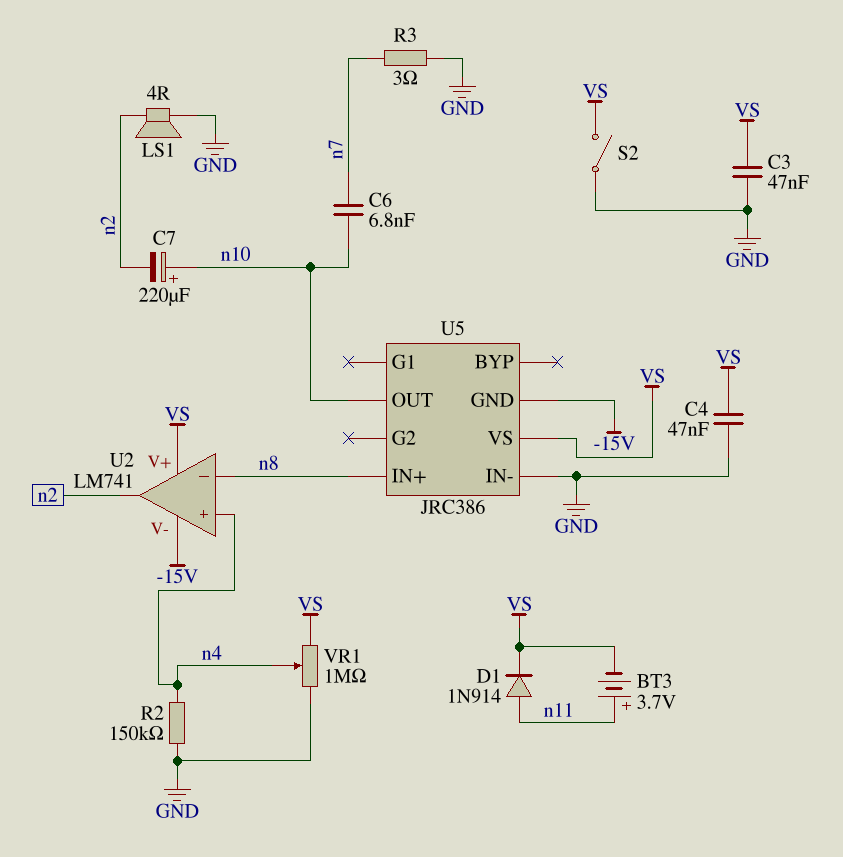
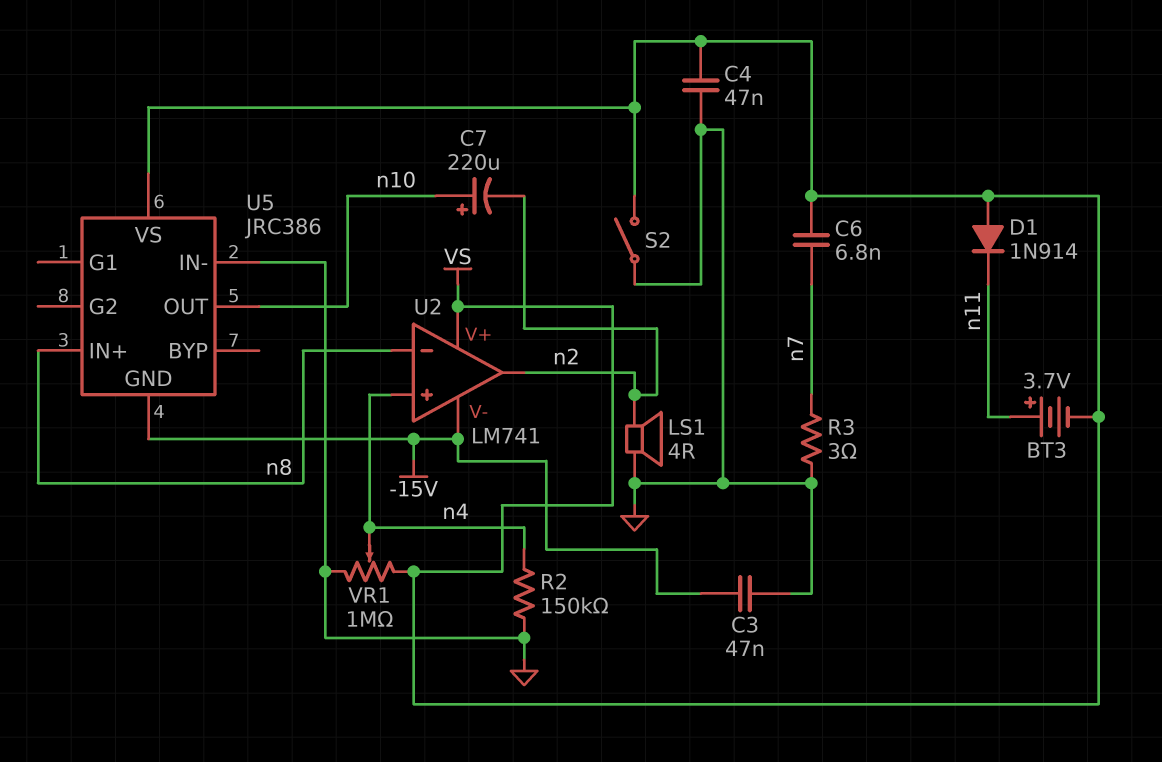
C3: 47nF (GND, VS) -> 47nF (-15V, GND)
C6: 6.8nF (n7, n10) -> 6.8nF (VS, n7)
D1: diode 1N914 (A n11, K VS) -> diode 1N914 (A VS, K n11)

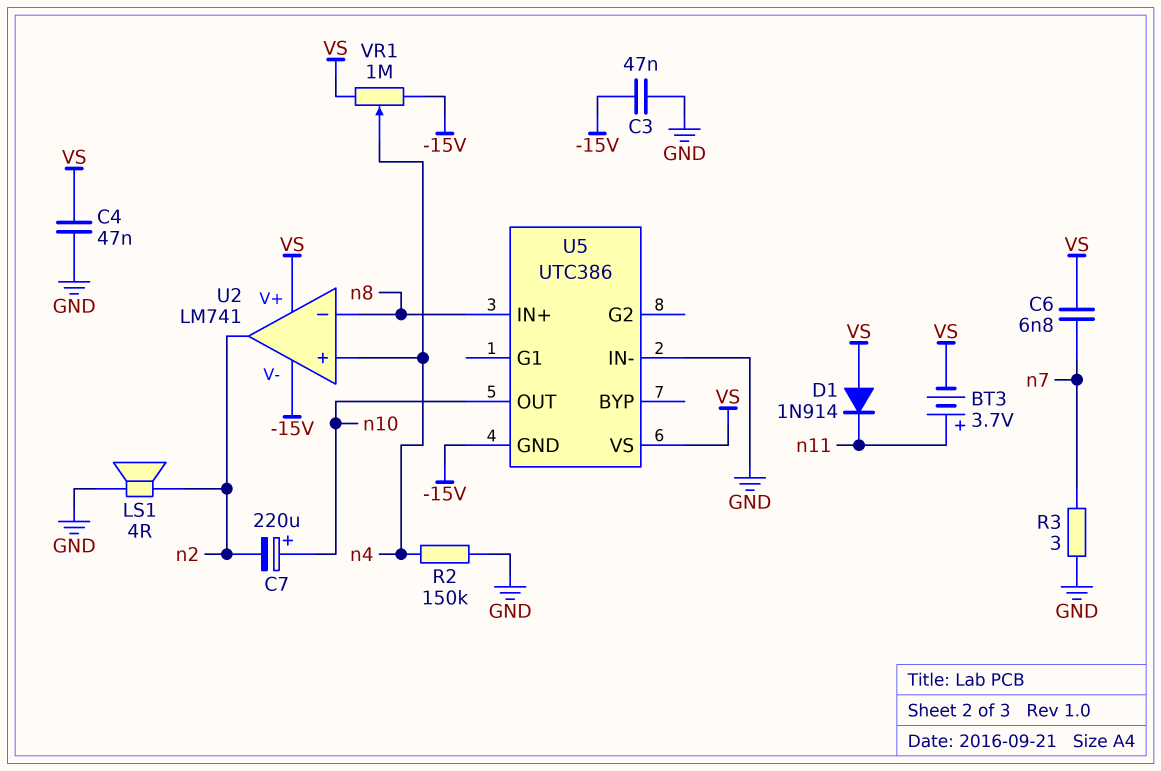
S2: switch (GND, VS) -> none
U5: JRC386 -> UTC386
VR1: 1M (GND, VS, wiper n4) -> 1M (-15V, VS, wiper n4)

